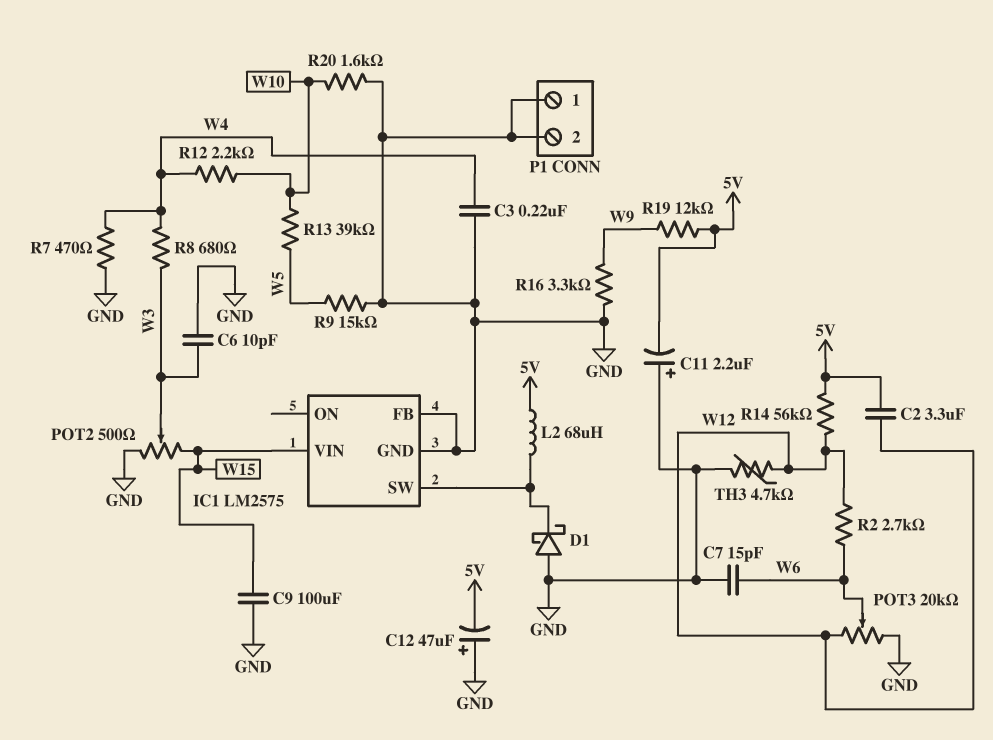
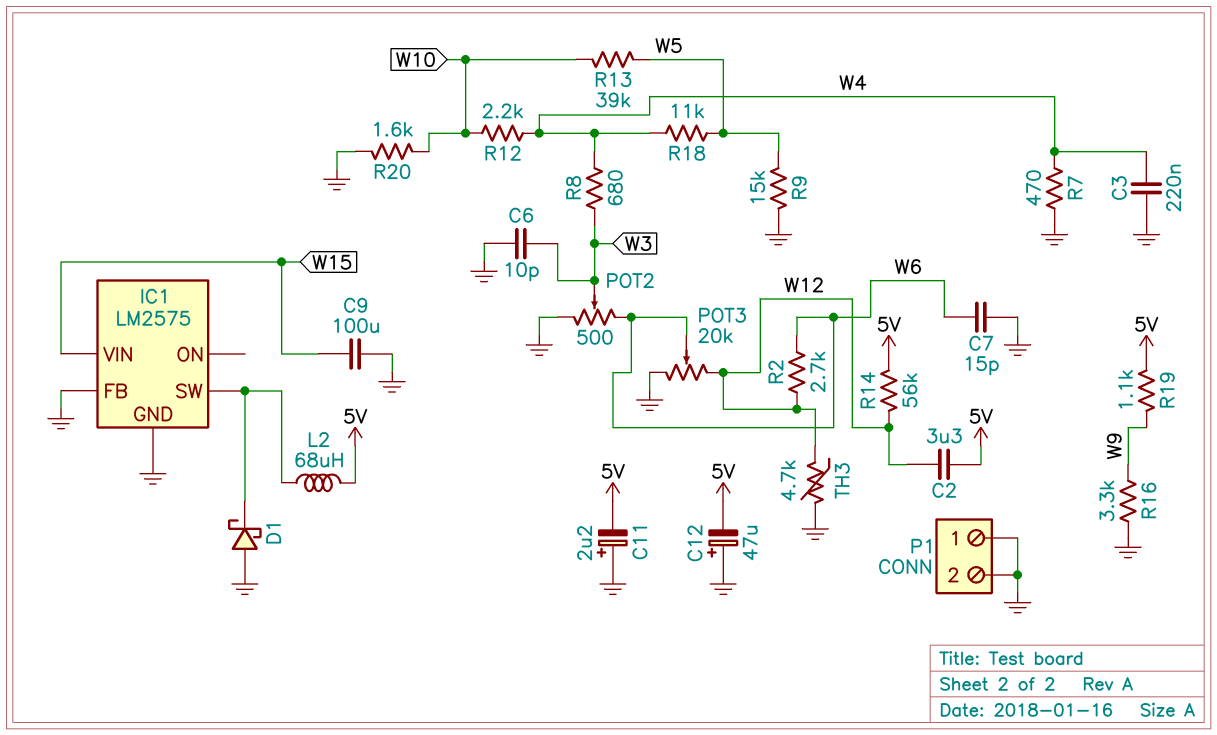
POT2: 500 (GND, W15, wiper W3) -> 500 (GND, W6, wiper W3)
R18: none -> 11k (W4, W5)
R19: 12k (5V, W9) -> 1.1k (5V, W9)

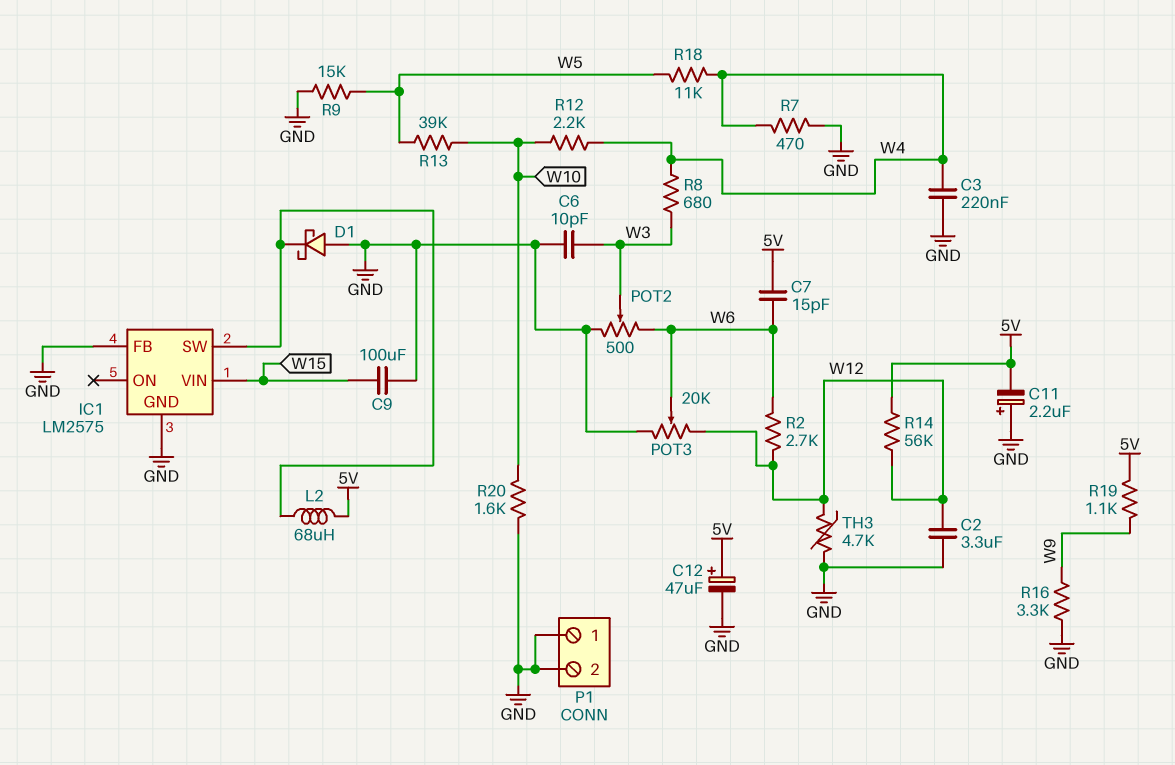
C2: 3.3uF (5V, W12) -> 3.3uF (GND, W12)
C7: 15pF (GND, W6) -> 15pF (5V, W6)
C12: 47uF (plus GND, minus 5V) -> 47uF (plus 5V, minus GND)

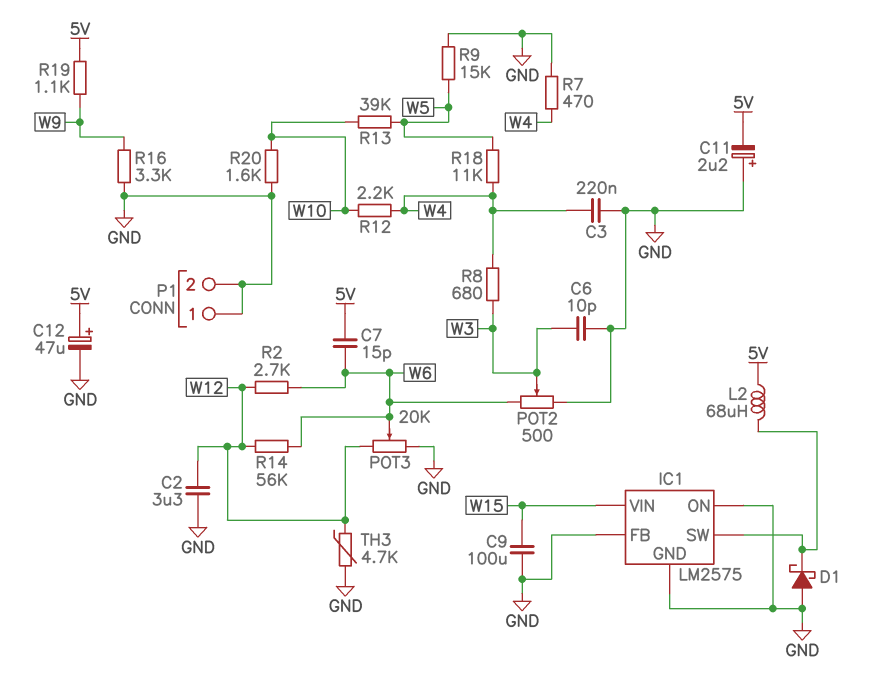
IC1 pin ON: none -> GND
R14: 56k (5V, W12) -> 56k (W6, W12)

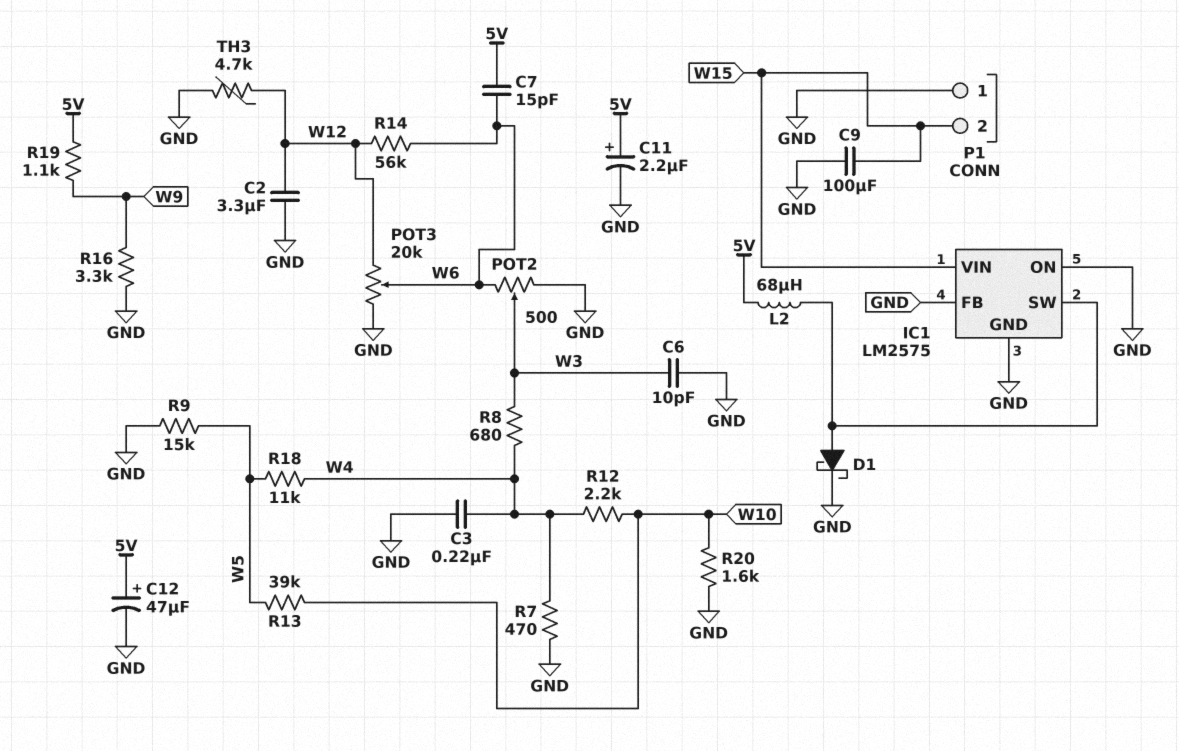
C11: 2.2uF (plus GND, minus 5V) -> 2.2uF (plus 5V, minus GND)
D1: schottky (A GND, K IC1/SW) -> schottky (A IC1/SW, K GND)
P1 pin 2: GND -> W15
R2: 2.7k (W6, W12) -> none

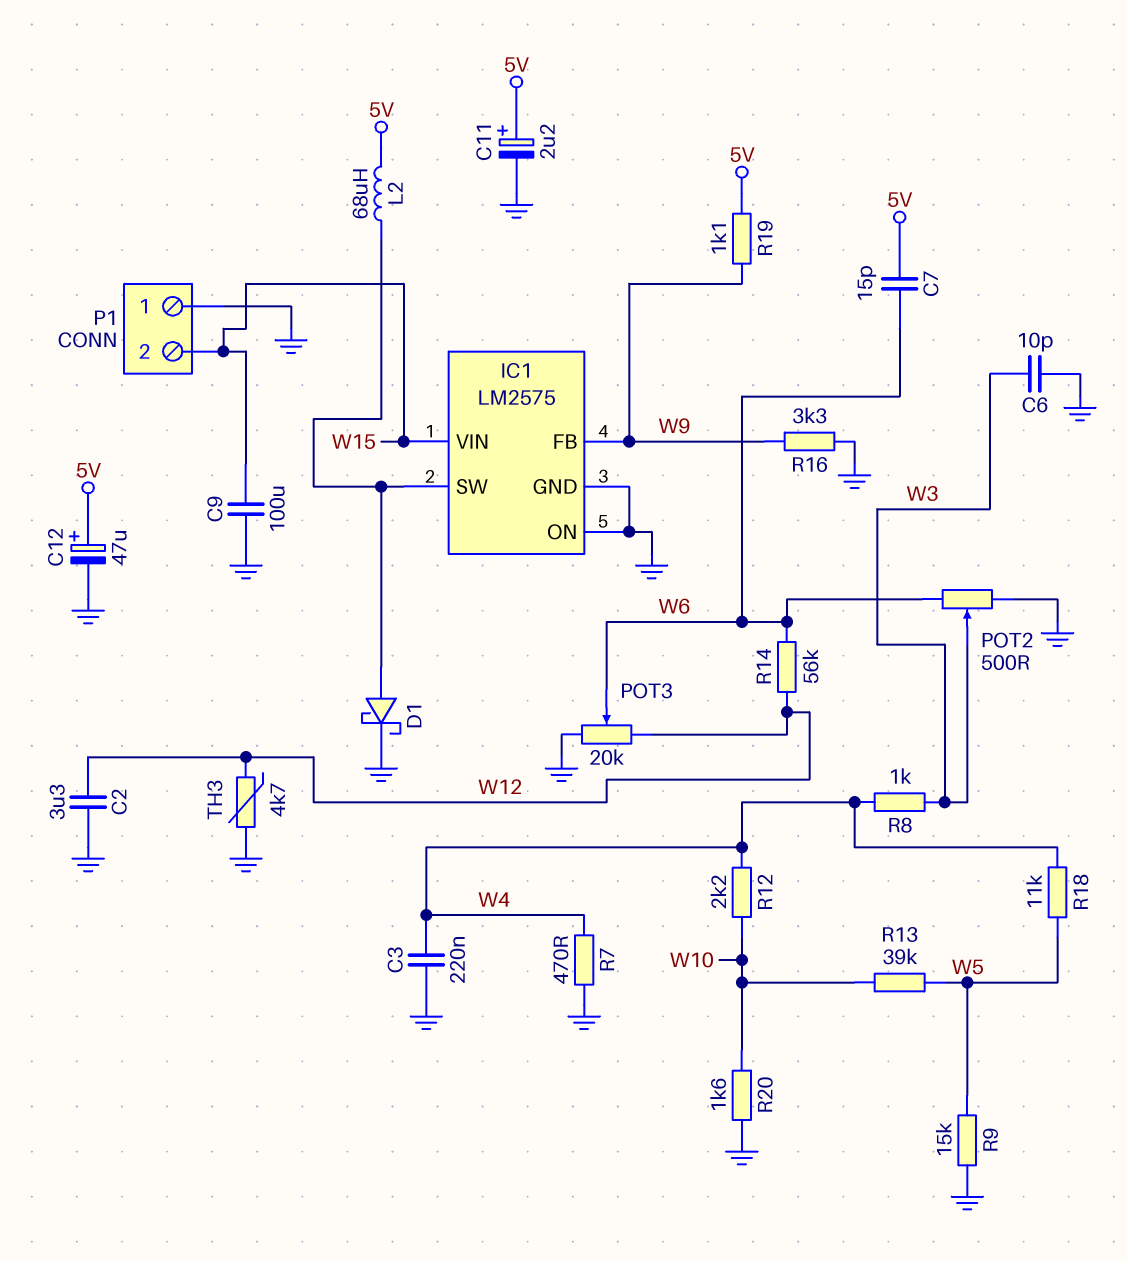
IC1 pin FB: GND -> W9
R8: 680 (W3, W4) -> 1k (W3, W4)

